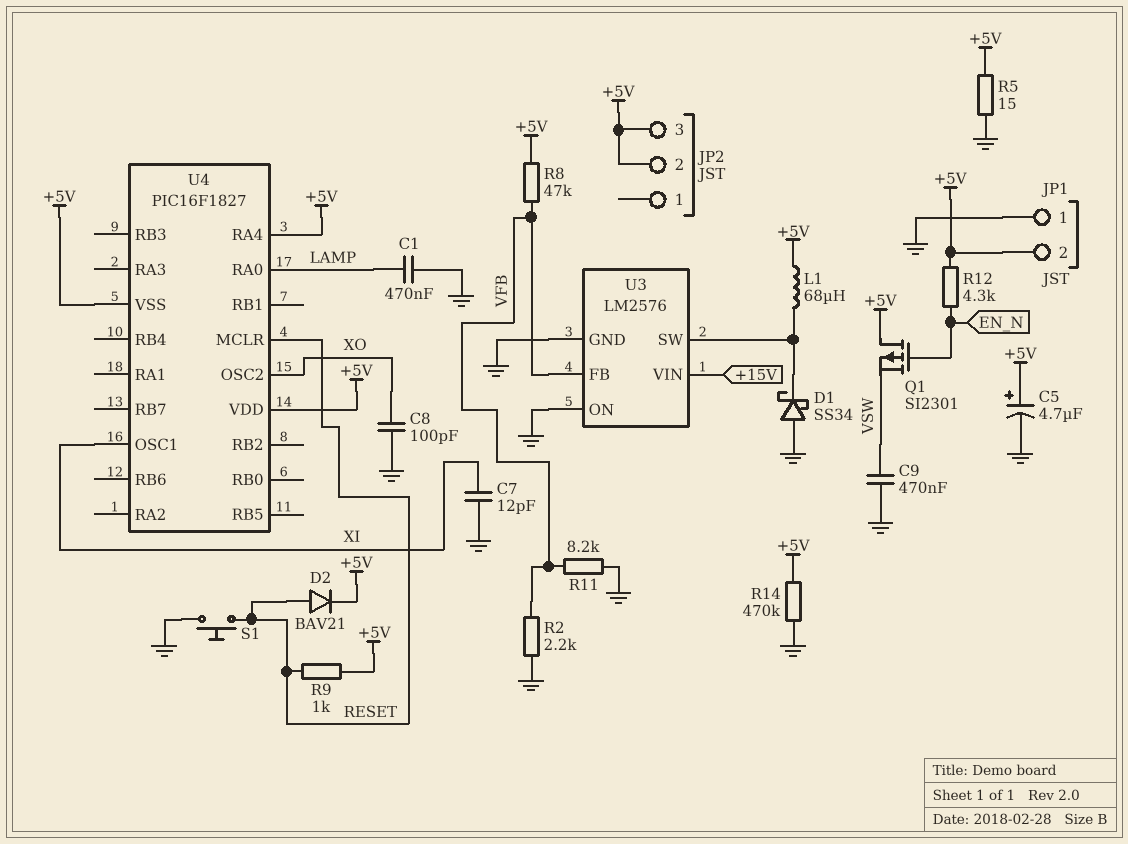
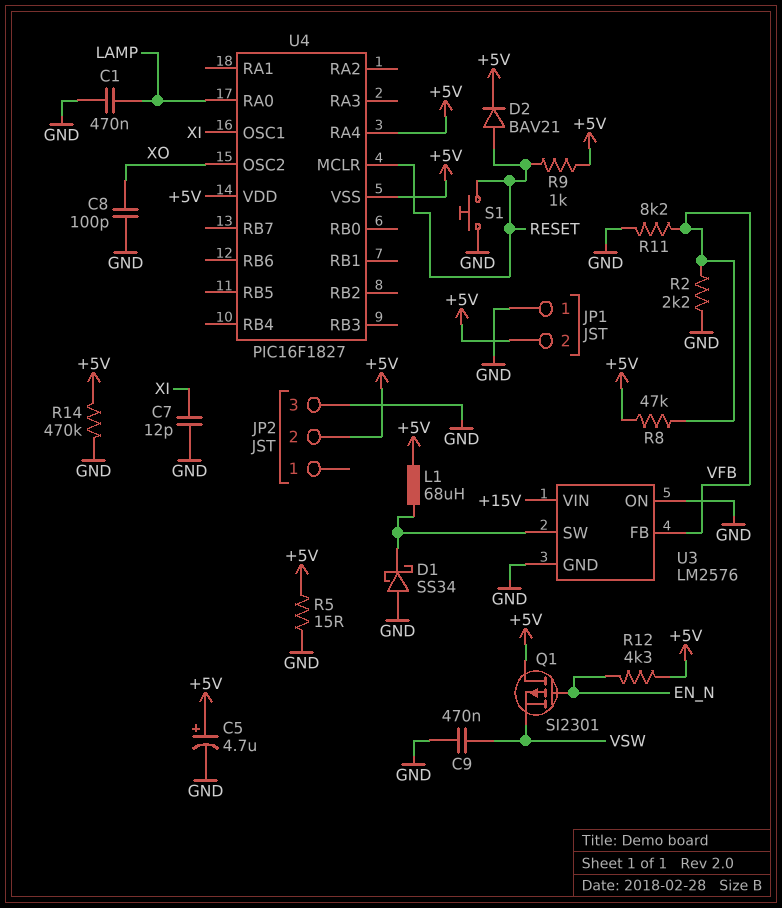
JP2 pin 3: +5V -> GND

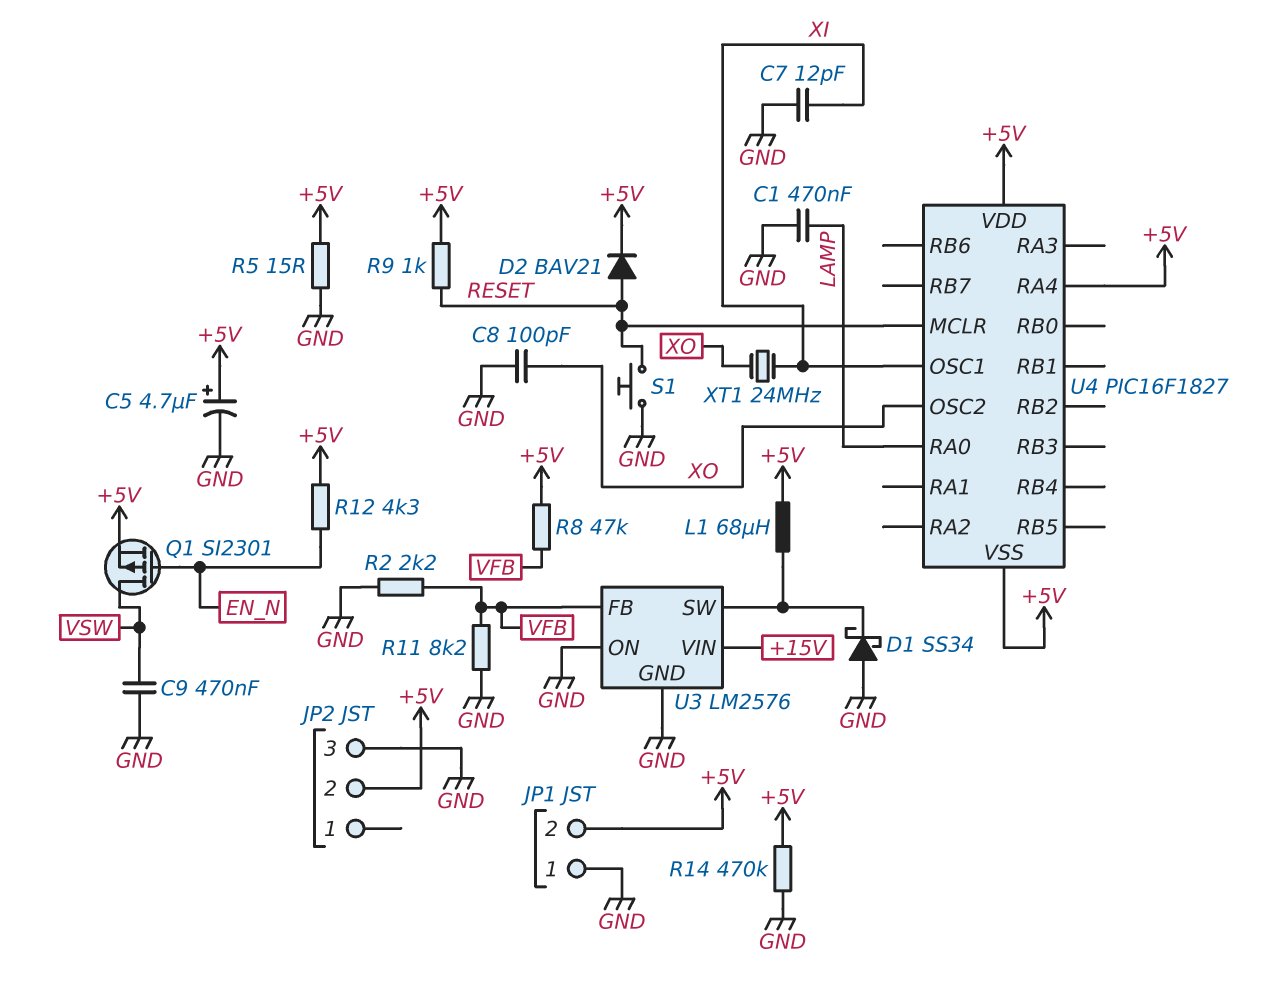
Q1: PMOS SI2301 (G EN_N, D +5V, S VSW) -> PMOS SI2301 (G EN_N, D VSW, S +5V)
XT1: none -> 24MHz (XI, XO)

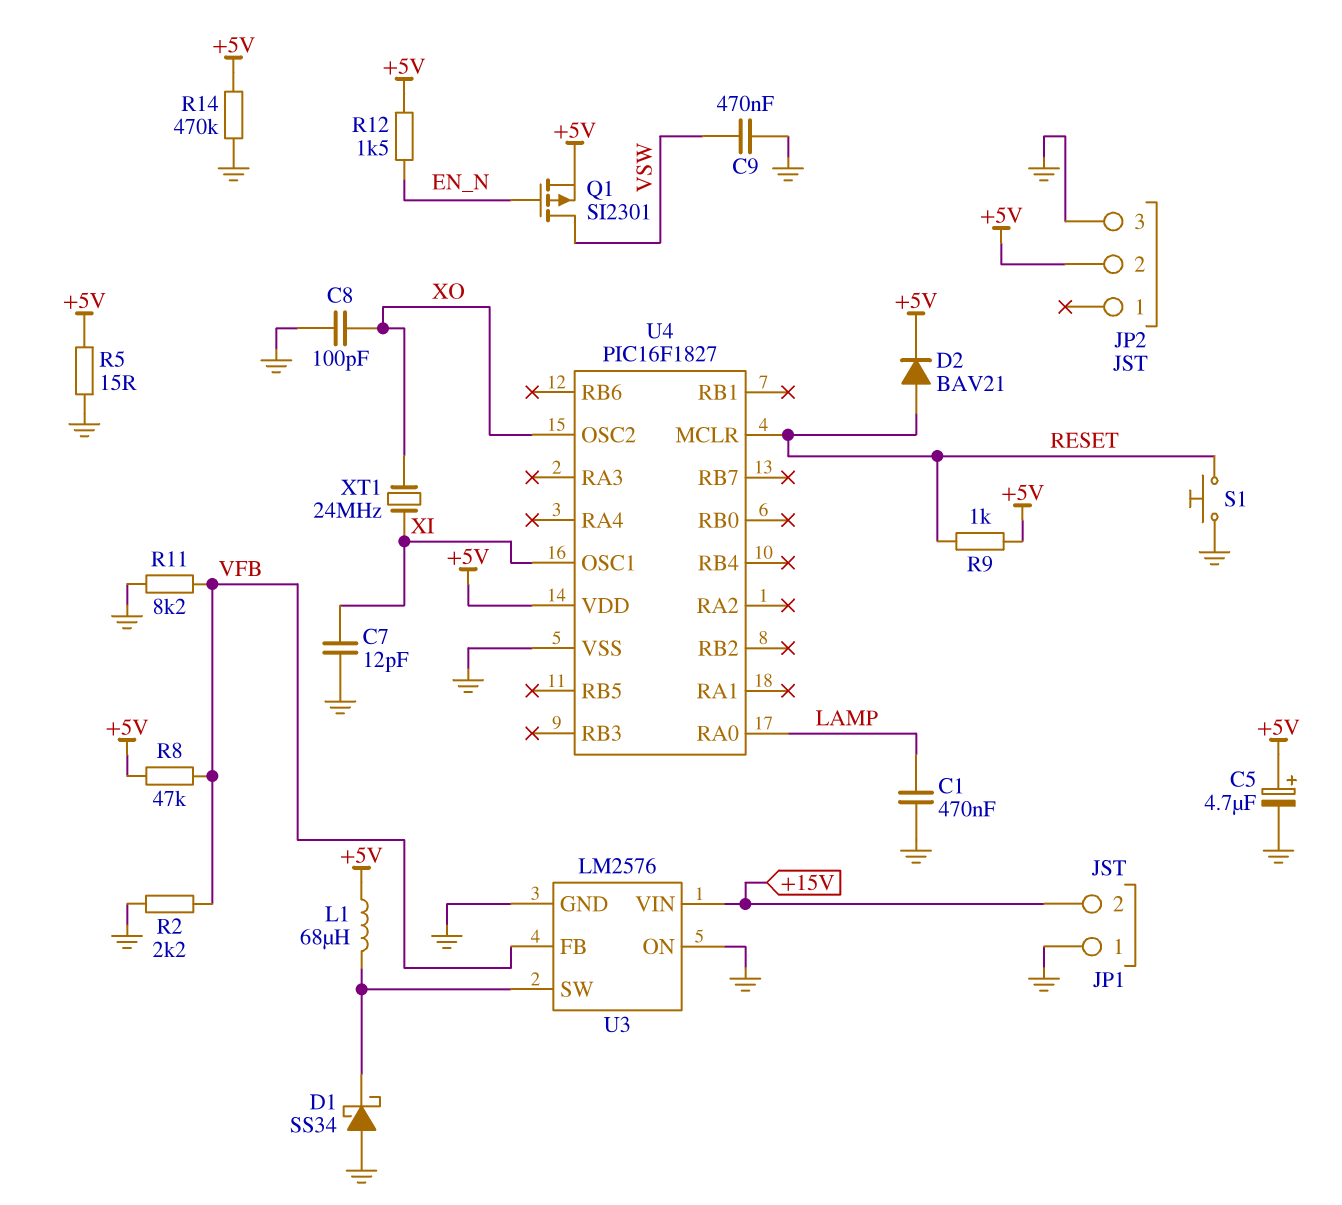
JP1 pin 2: +5V -> +15V
R12: 4.3k (+5V, EN_N) -> 1.5k (+5V, EN_N)
U4 pin RA4: +5V -> none
U4 pin VSS: +5V -> GND

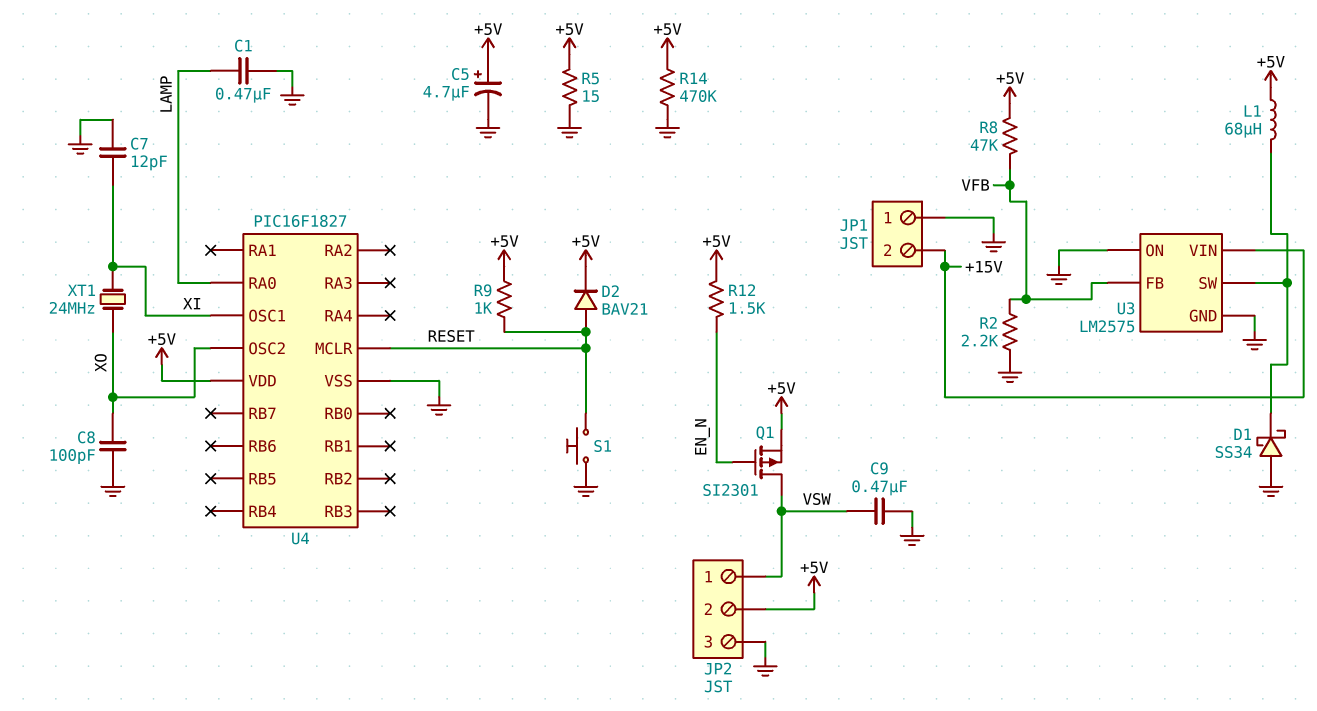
JP2 pin 1: none -> VSW
R11: 8.2k (GND, VFB) -> none
U3: LM2576 -> LM2575

